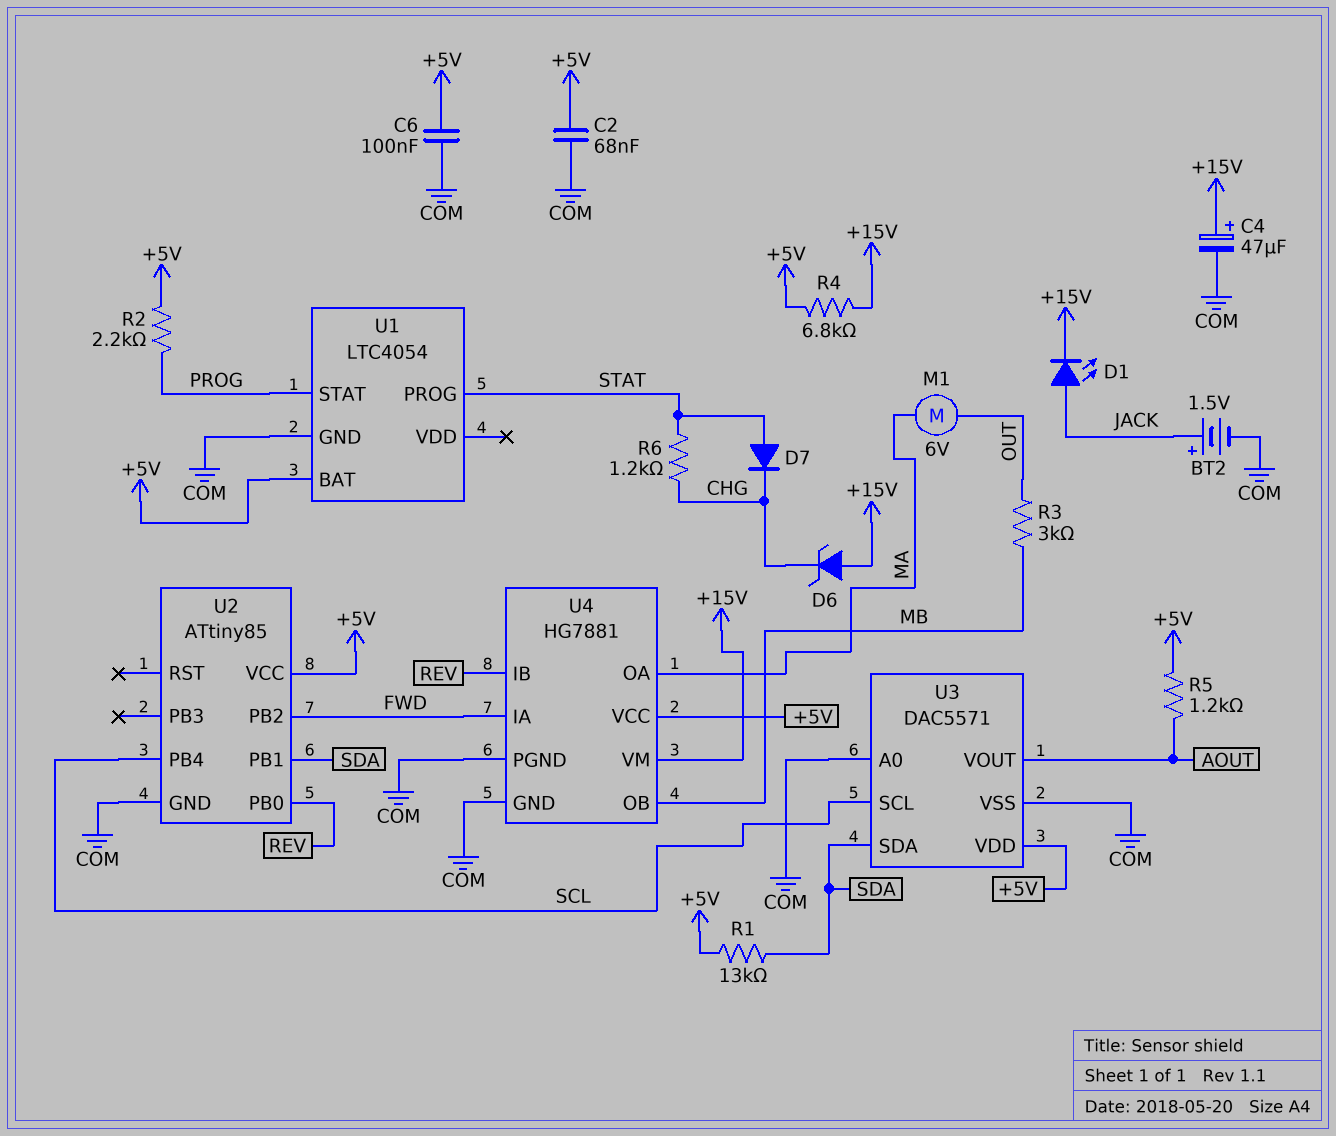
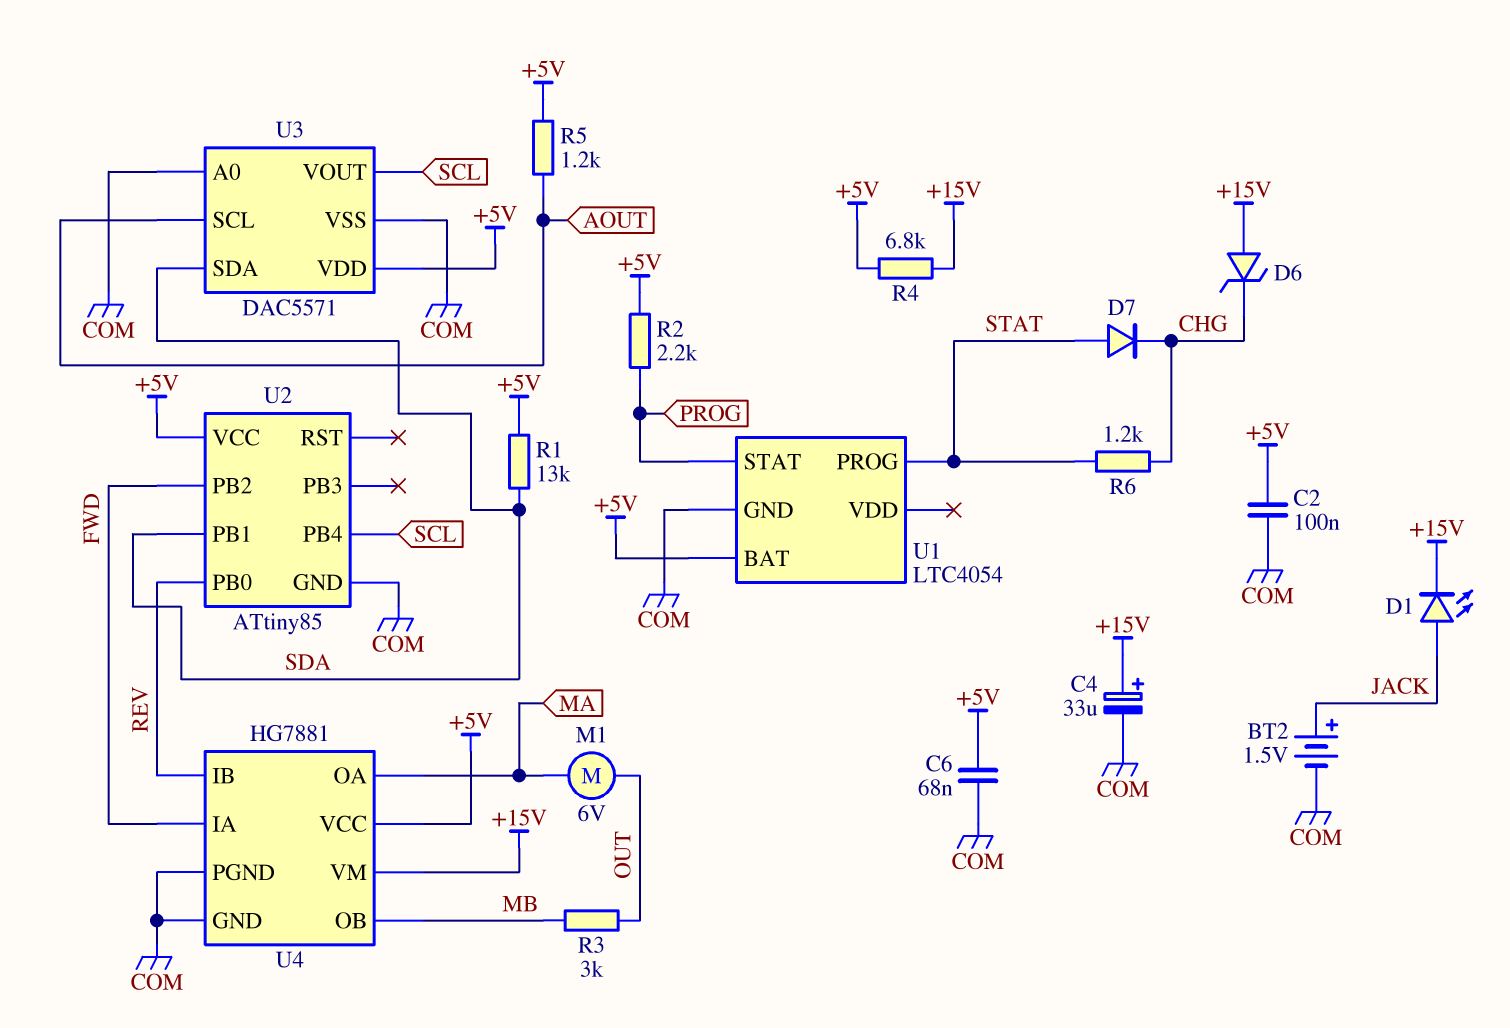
C2: 68nF (+5V, COM) -> 100nF (+5V, COM)
C4: 47uF (plus +15V, minus COM) -> 33uF (plus +15V, minus COM)
C6: 100nF (+5V, COM) -> 68nF (+5V, COM)
U3 pin SCL: SCL -> AOUT
U3 pin VOUT: AOUT -> SCL

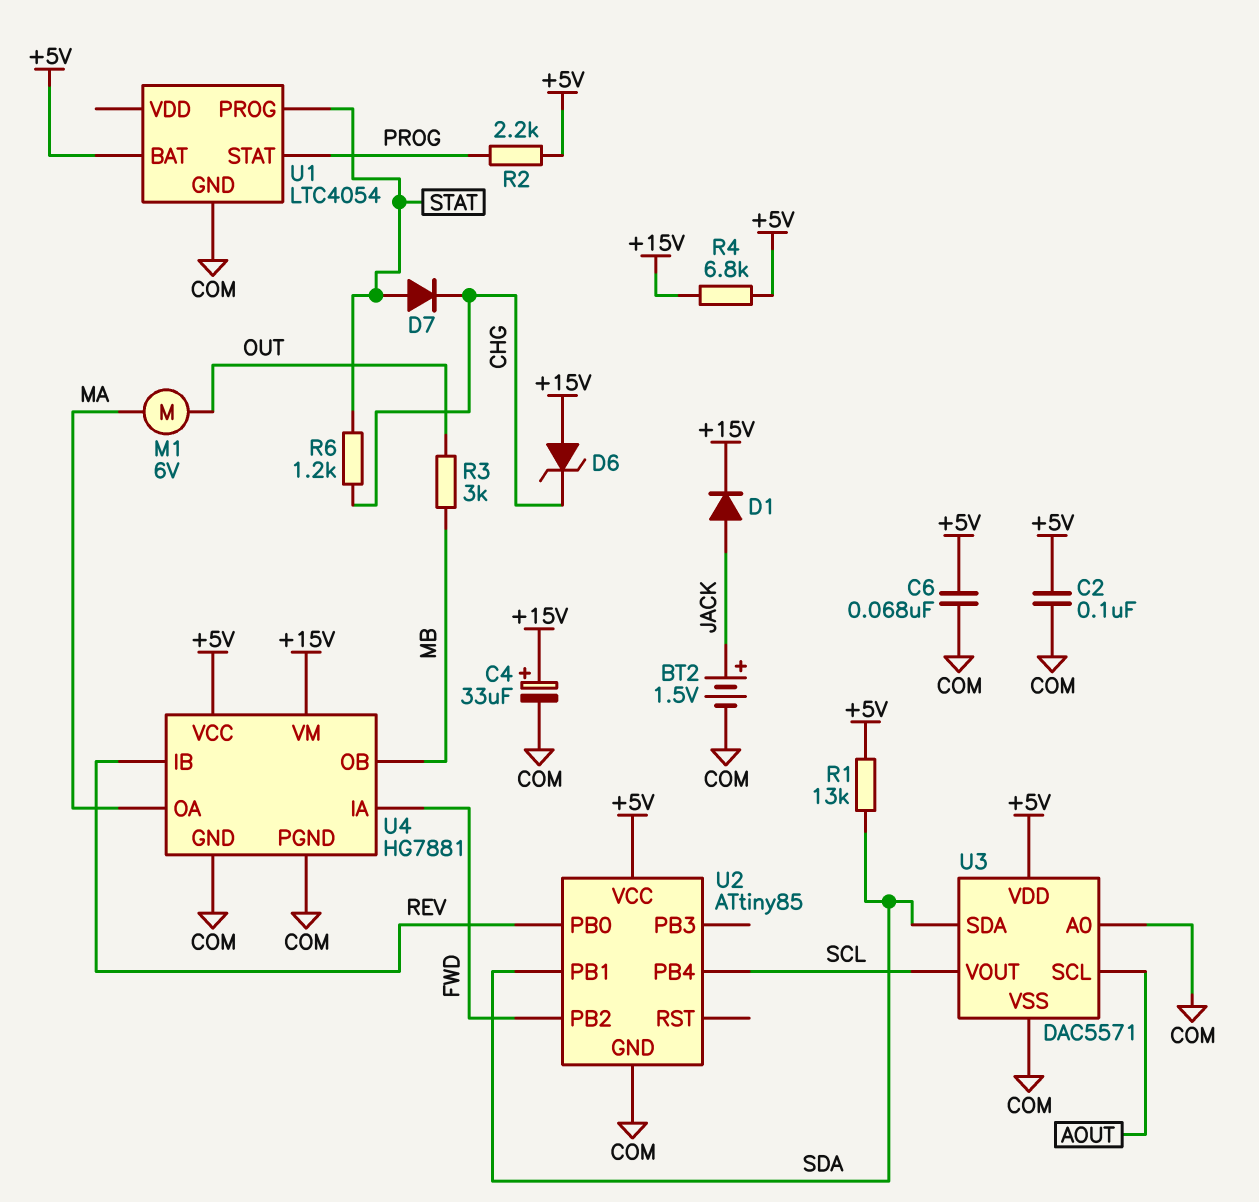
D1: LED (A JACK, K +15V) -> diode (A JACK, K +15V)
R5: 1.2k (+5V, AOUT) -> none

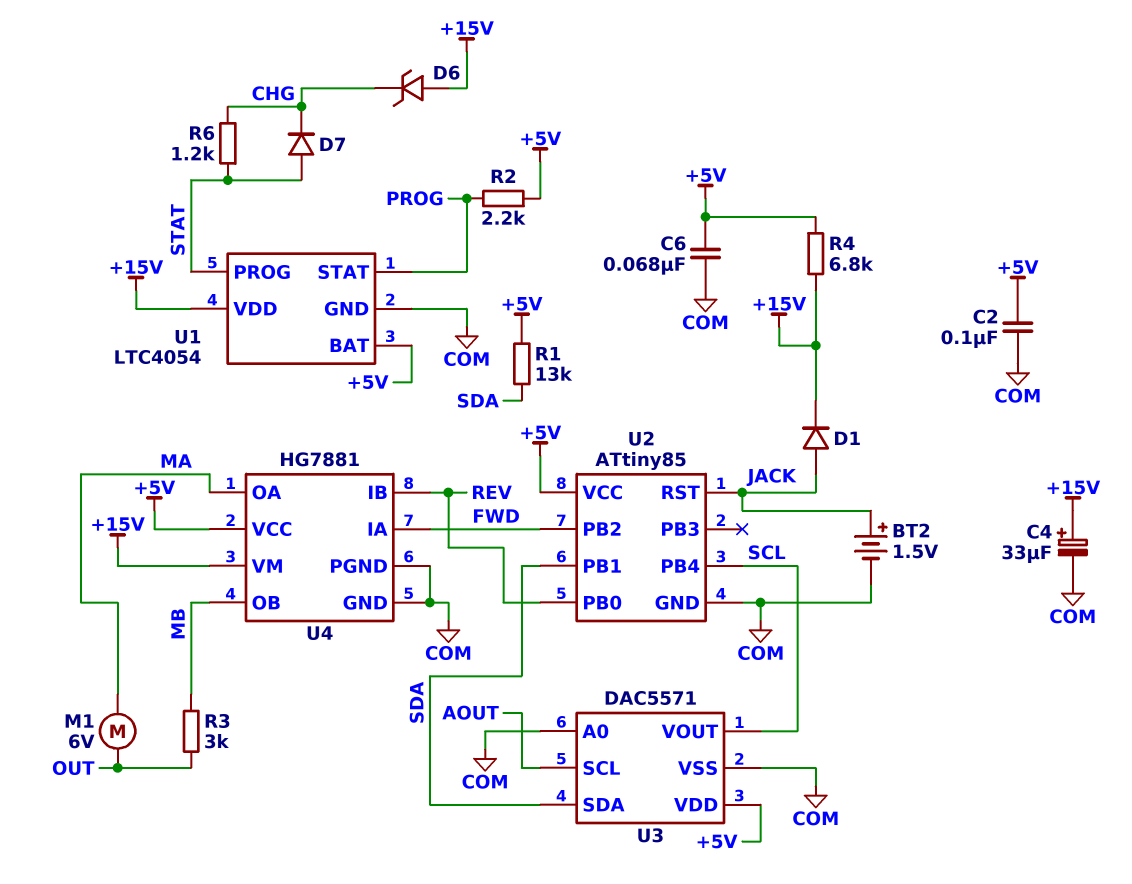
U1 pin VDD: none -> +15V
U2 pin RST: none -> JACK

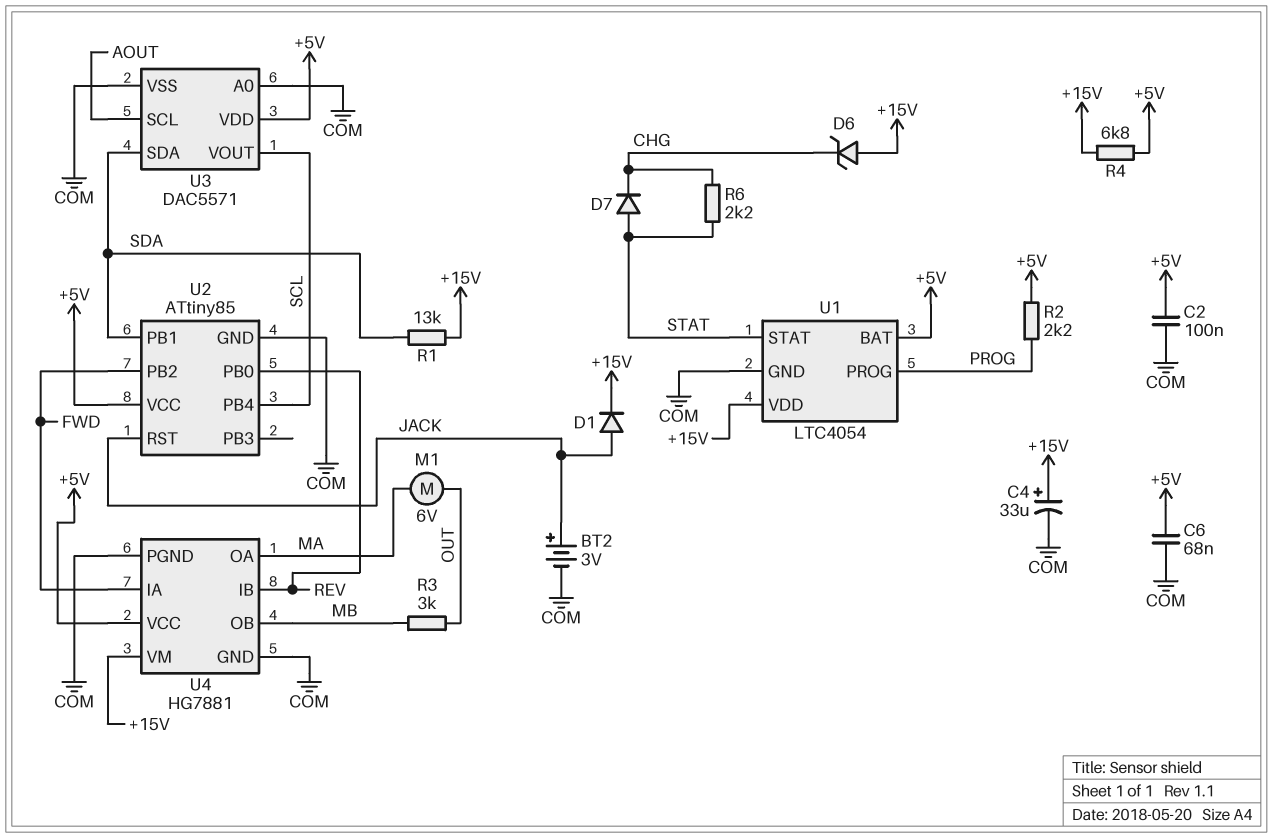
BT2: 1.5V (plus JACK, minus COM) -> 3V (plus JACK, minus COM)
R1: 13k (+5V, SDA) -> 13k (+15V, SDA)
R6: 1.2k (CHG, STAT) -> 2.2k (CHG, STAT)
U1 pin PROG: STAT -> PROG
U1 pin STAT: PROG -> STAT

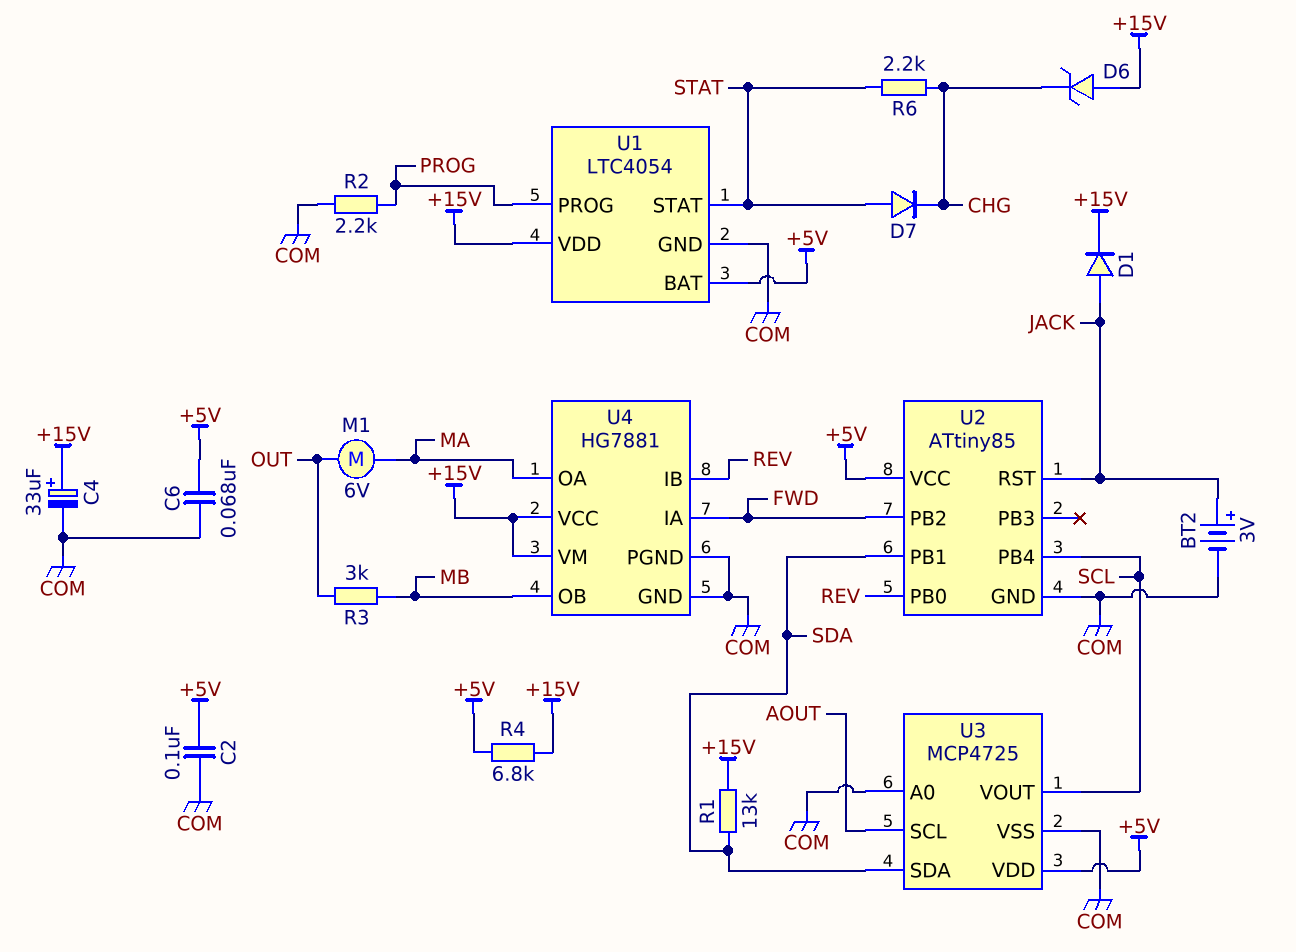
R2: 2.2k (+5V, PROG) -> 2.2k (COM, PROG)
U3: DAC5571 -> MCP4725
U4 pin VCC: +5V -> +15V

